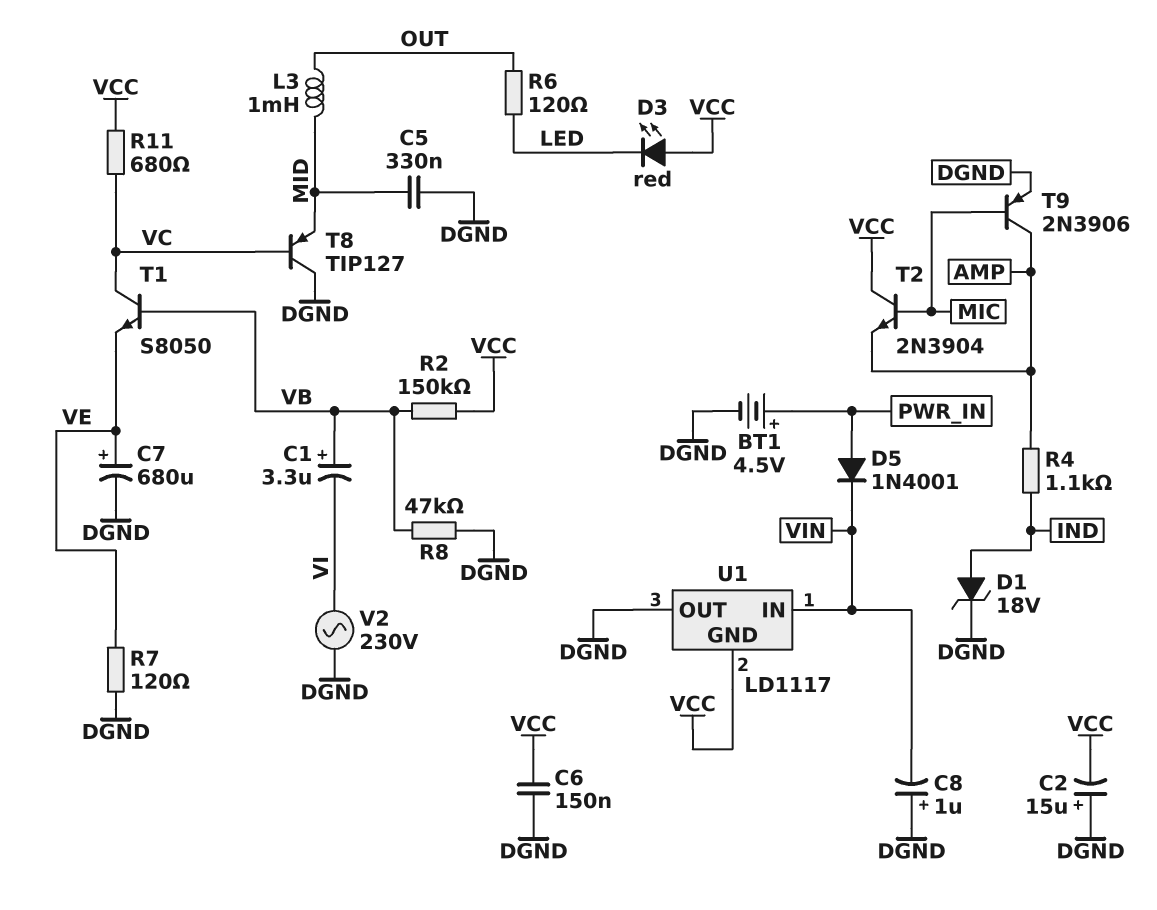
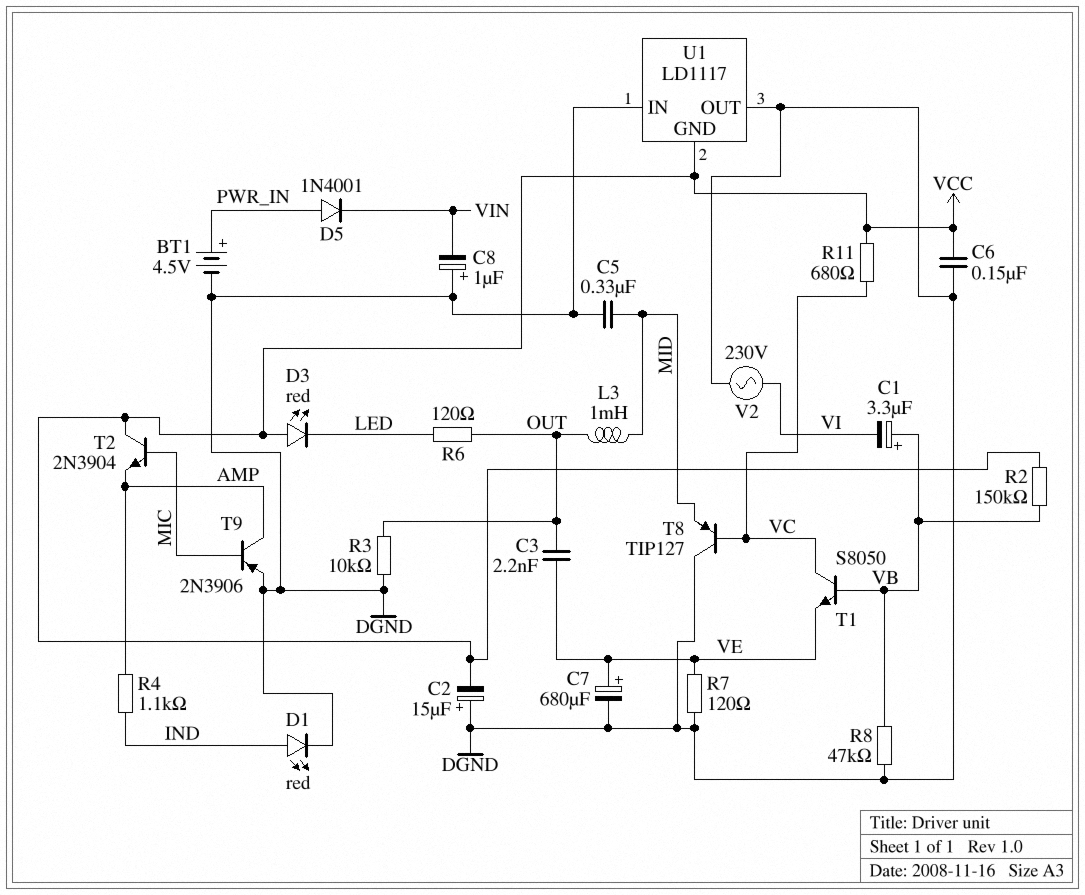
C3: none -> 2.2nF (OUT, VE)
D1: zener 18V (A IND, K DGND) -> LED red (A IND, K DGND)
R3: none -> 10k (DGND, OUT)
U1 pin IN: VIN -> DGND

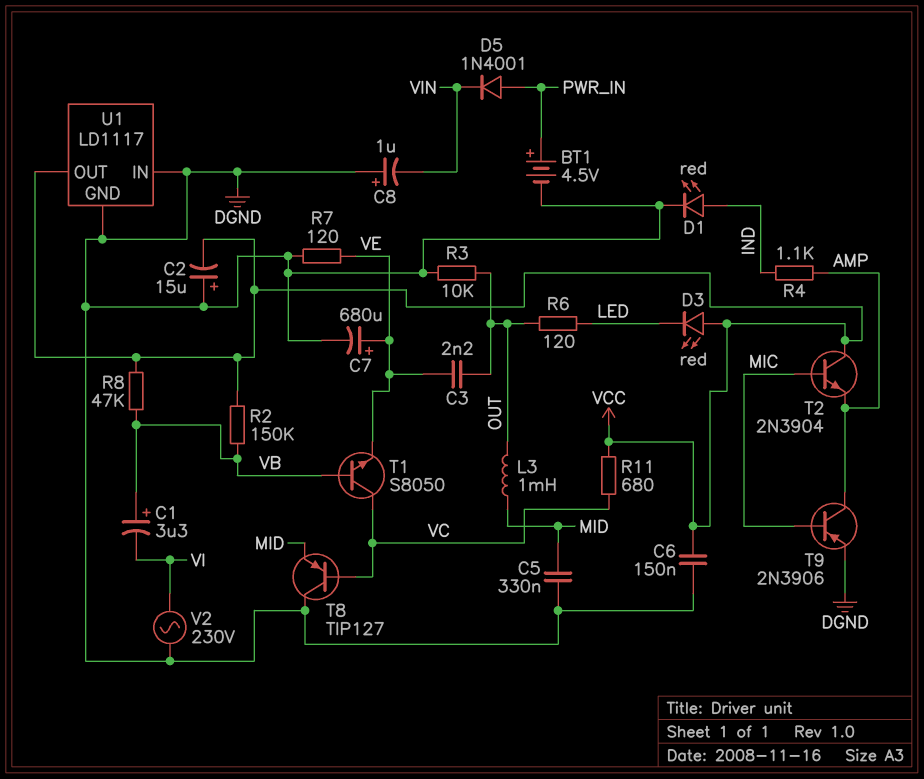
R8: 47k (DGND, VB) -> 47k (VB, VCC)
U1 pin GND: VCC -> DGND
U1 pin OUT: DGND -> VCC

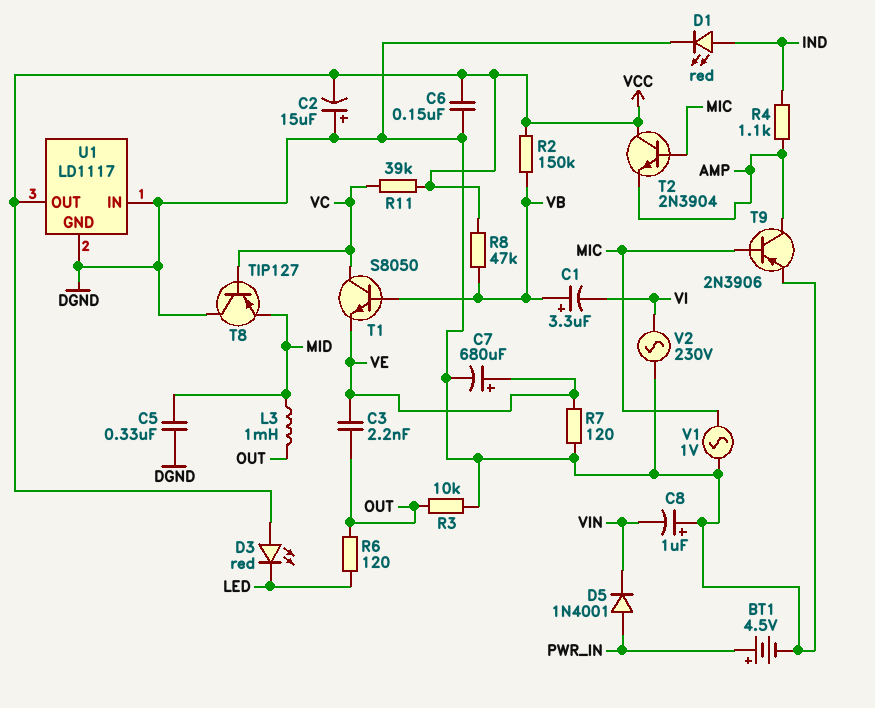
R11: 680 (VC, VCC) -> 39k (VC, VCC)
V1: none -> AC 1V (DGND, MIC)

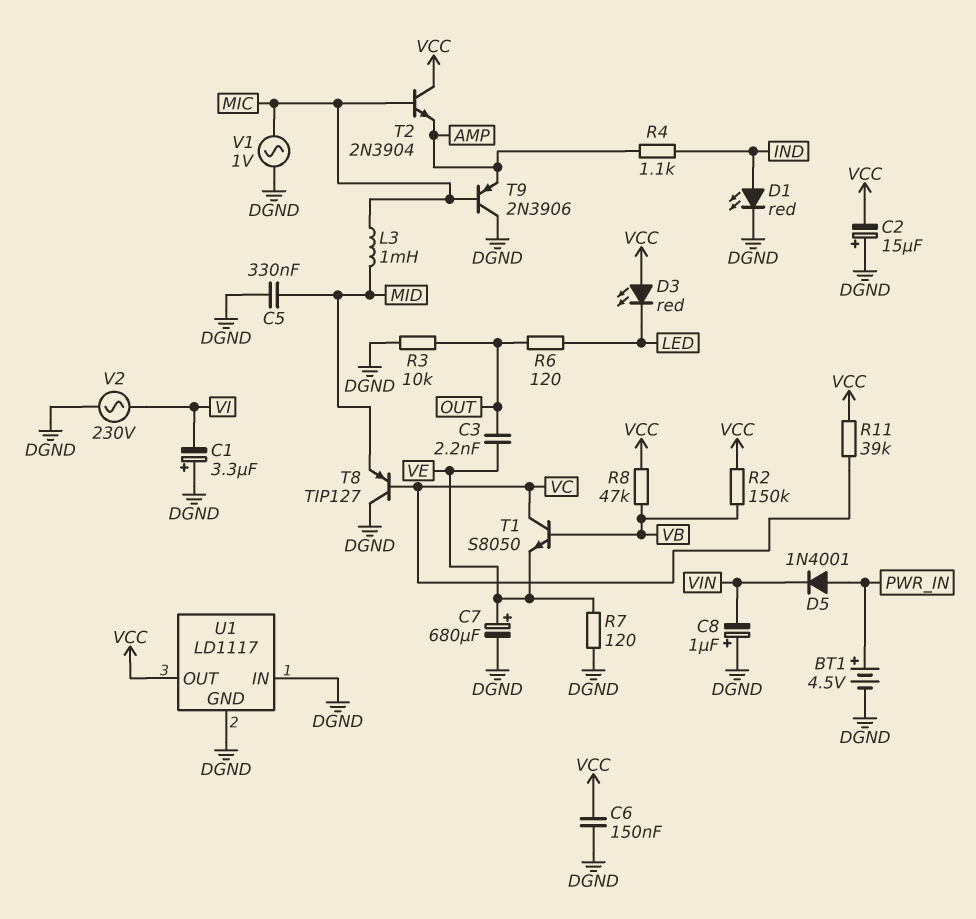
C1: 3.3uF (plus VB, minus VI) -> 3.3uF (plus DGND, minus VI)
L3: 1mH (MID, OUT) -> 1mH (MIC, MID)
T9: PNP 2N3906 (B MIC, C AMP, E DGND) -> PNP 2N3906 (B MIC, C DGND, E AMP)

